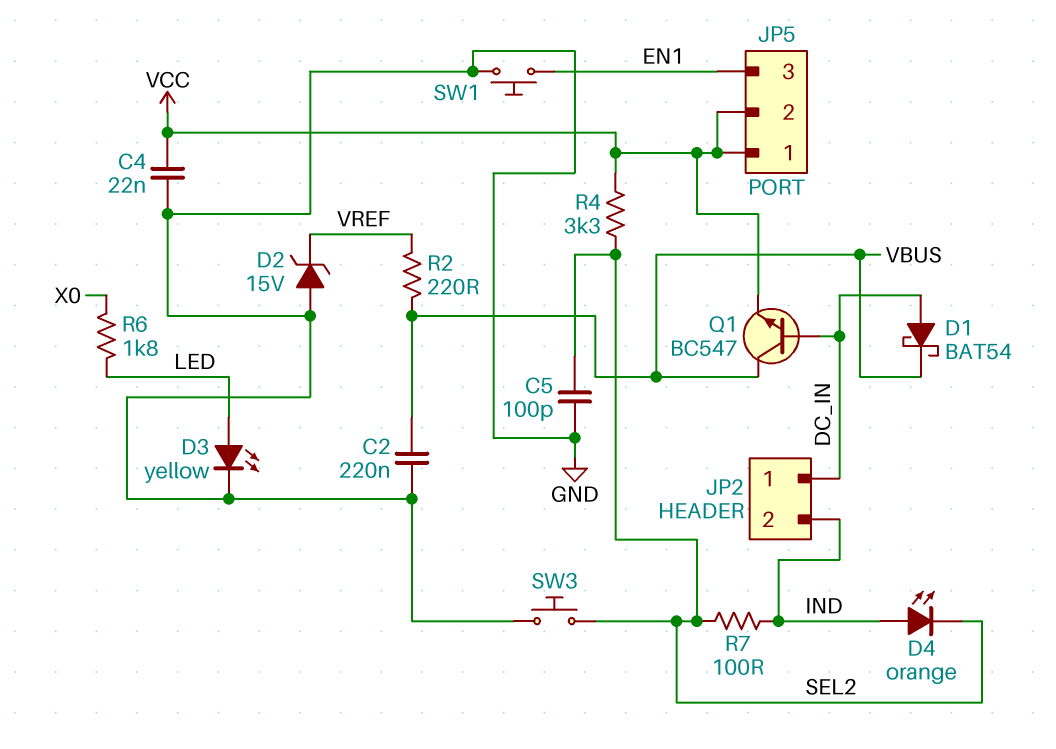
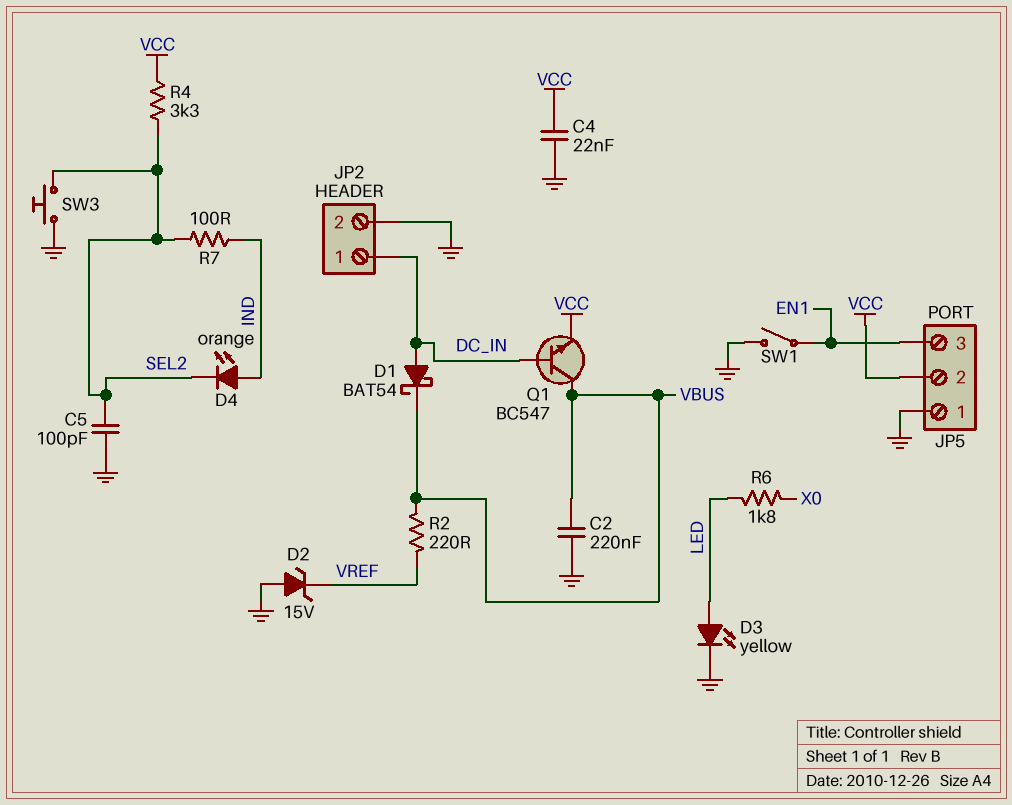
JP2 pin 2: IND -> GND
JP5 pin 1: VCC -> GND
SW1: button (EN1, GND) -> switch (EN1, GND)

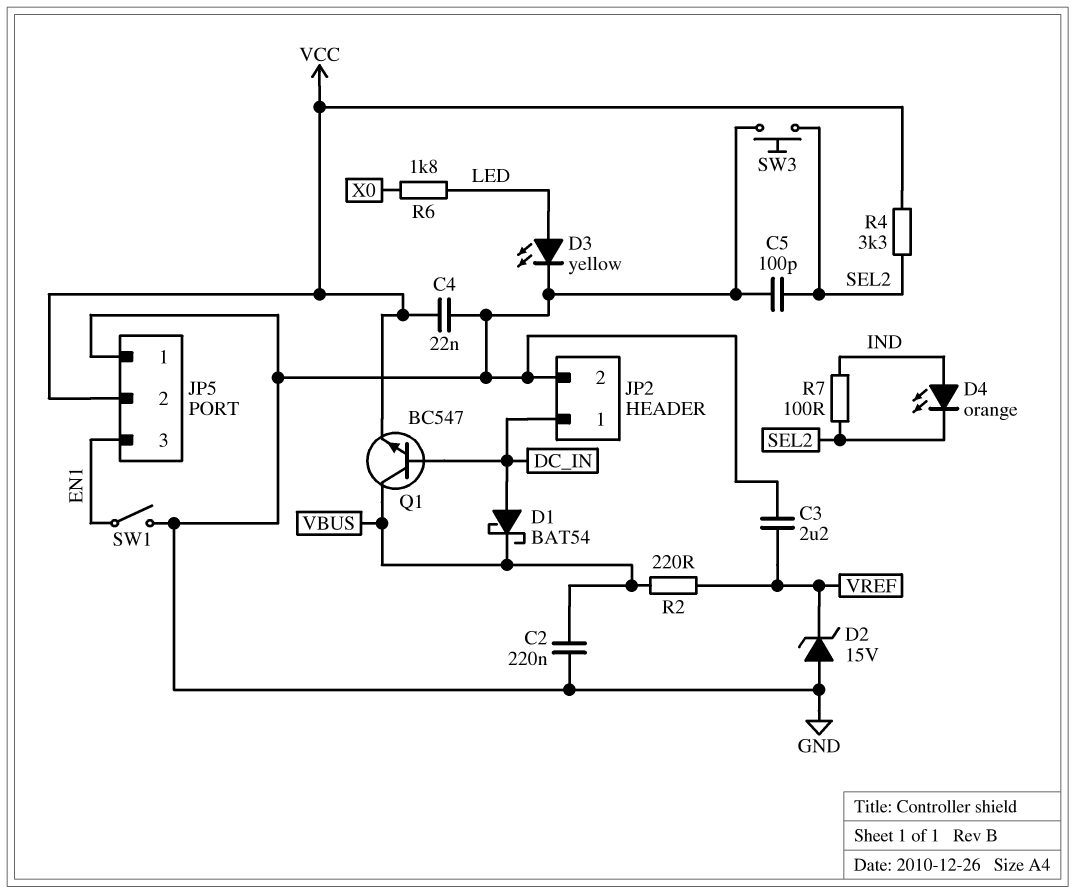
C3: none -> 2.2uF (GND, VREF)

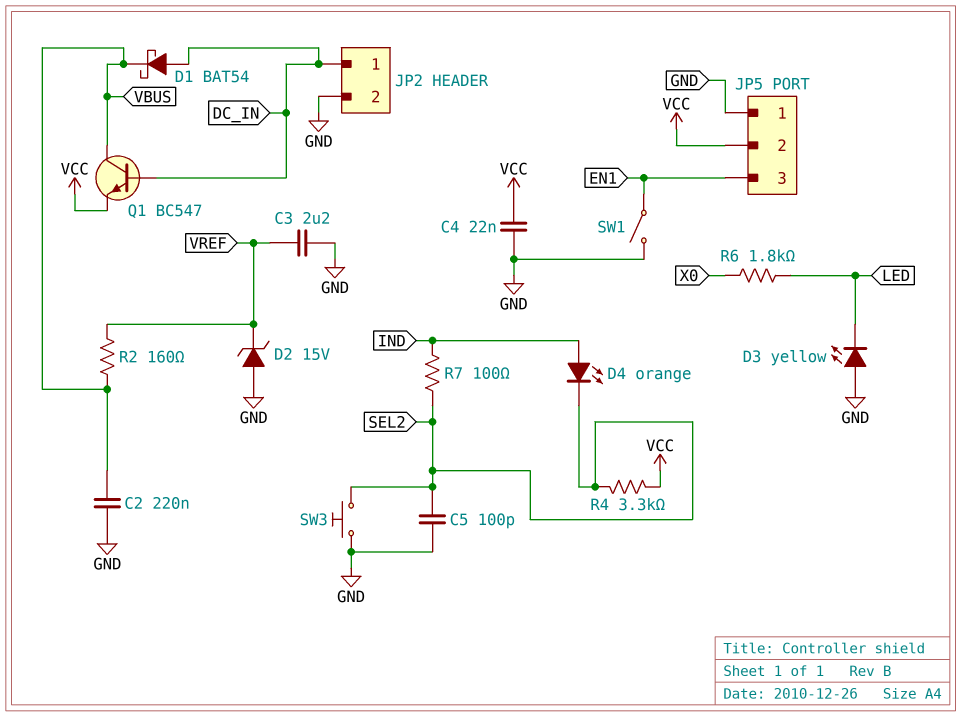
D3: LED yellow (A LED, K GND) -> LED yellow (A GND, K LED)
R2: 220 (VBUS, VREF) -> 160 (VBUS, VREF)

